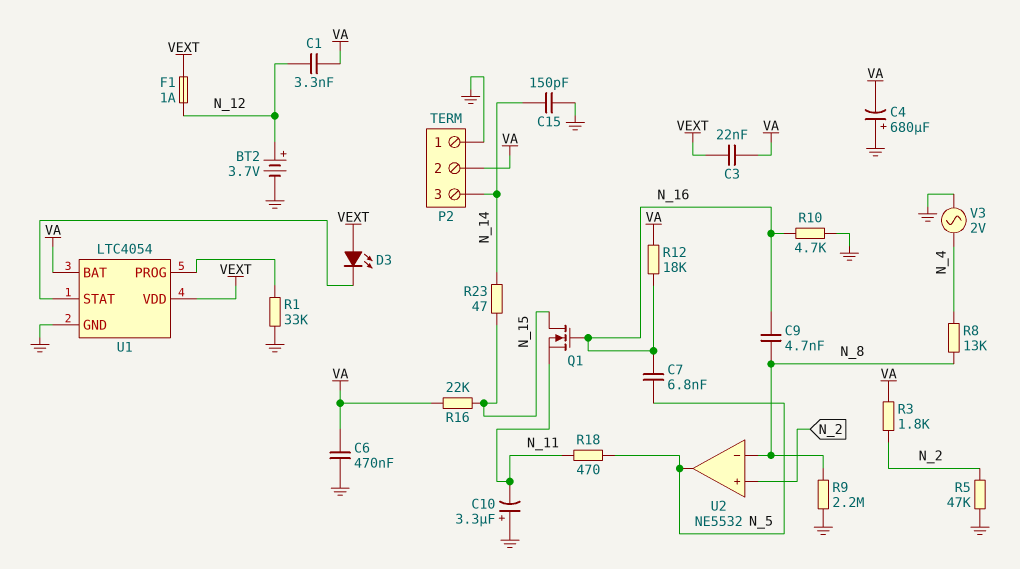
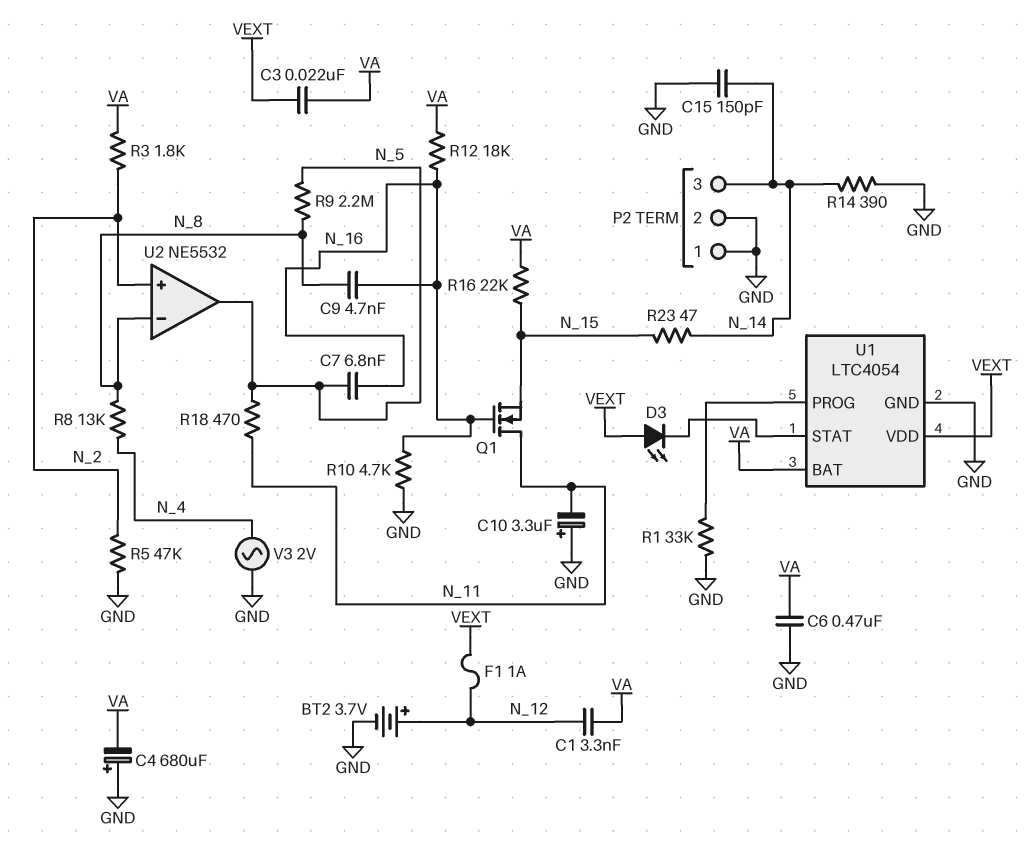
P2 pin 2: VA -> GND
Q1: NMOS (G N_16, D N_15, S N_11) -> NMOS (G N_16, D N_11, S N_15)
R9: 2.2M (GND, N_8) -> 2.2M (N_5, N_8)
R14: none -> 390 (GND, N_14)

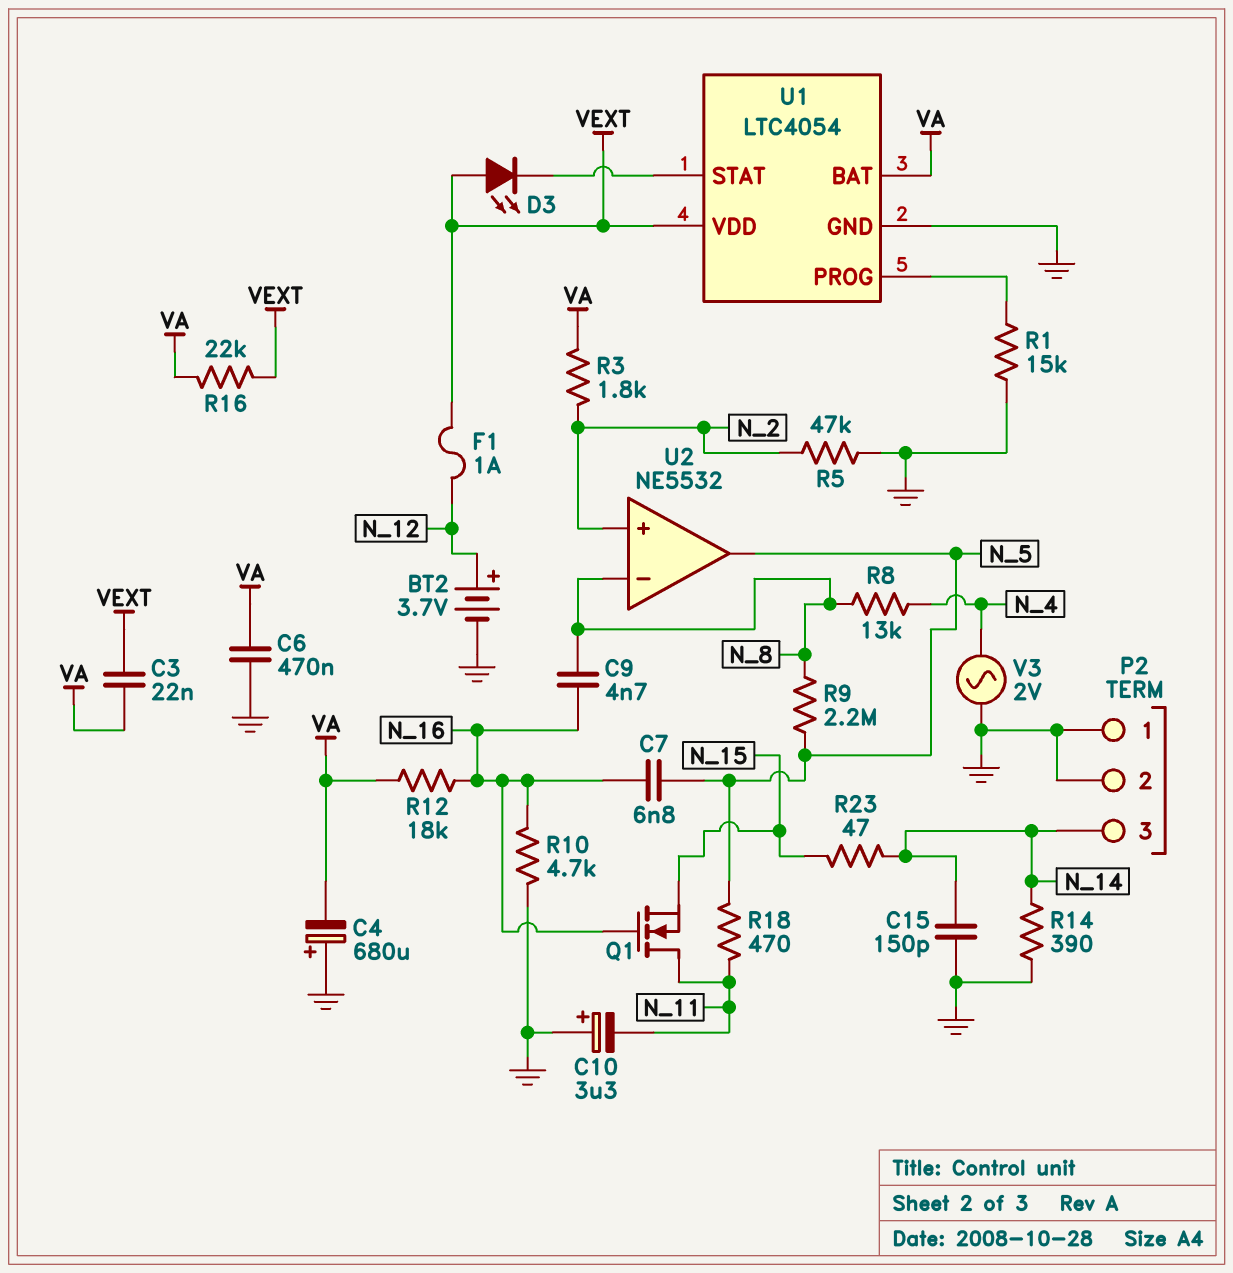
C1: 3.3nF (N_12, VA) -> none
R1: 33k (GND, U1/PROG) -> 15k (GND, U1/PROG)
R16: 22k (N_15, VA) -> 22k (VA, VEXT)

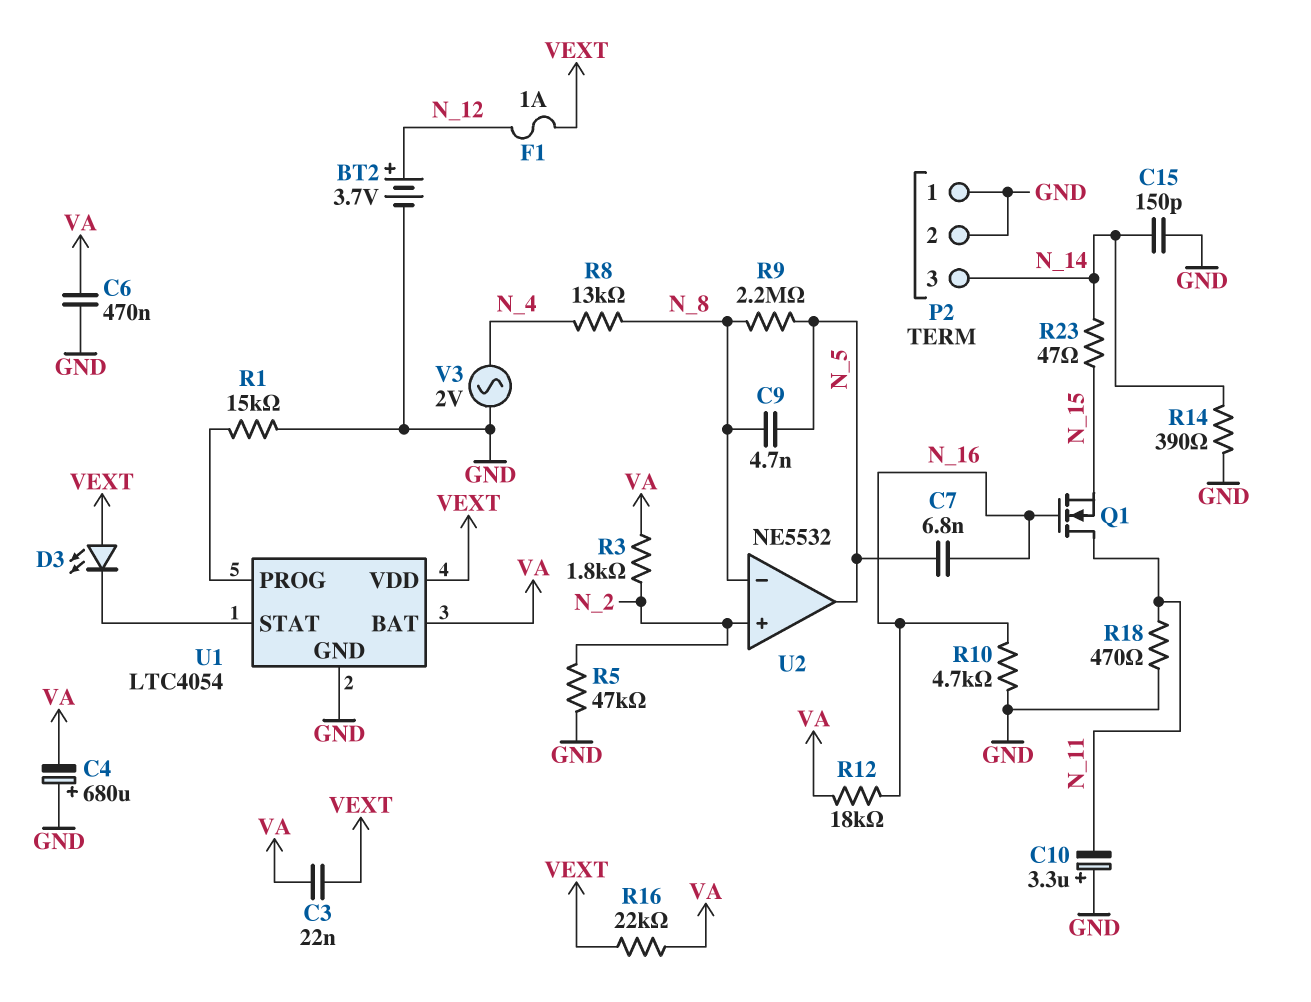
C9: 4.7nF (N_8, N_16) -> 4.7nF (N_5, N_8)
R18: 470 (N_5, N_11) -> 470 (GND, N_11)

